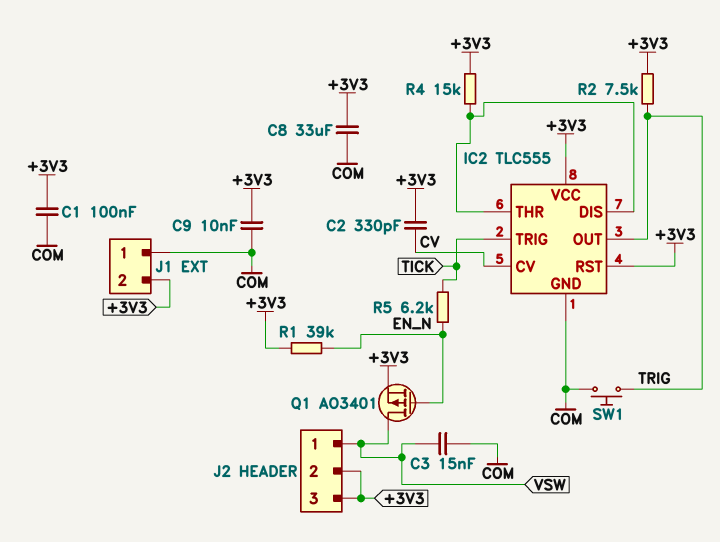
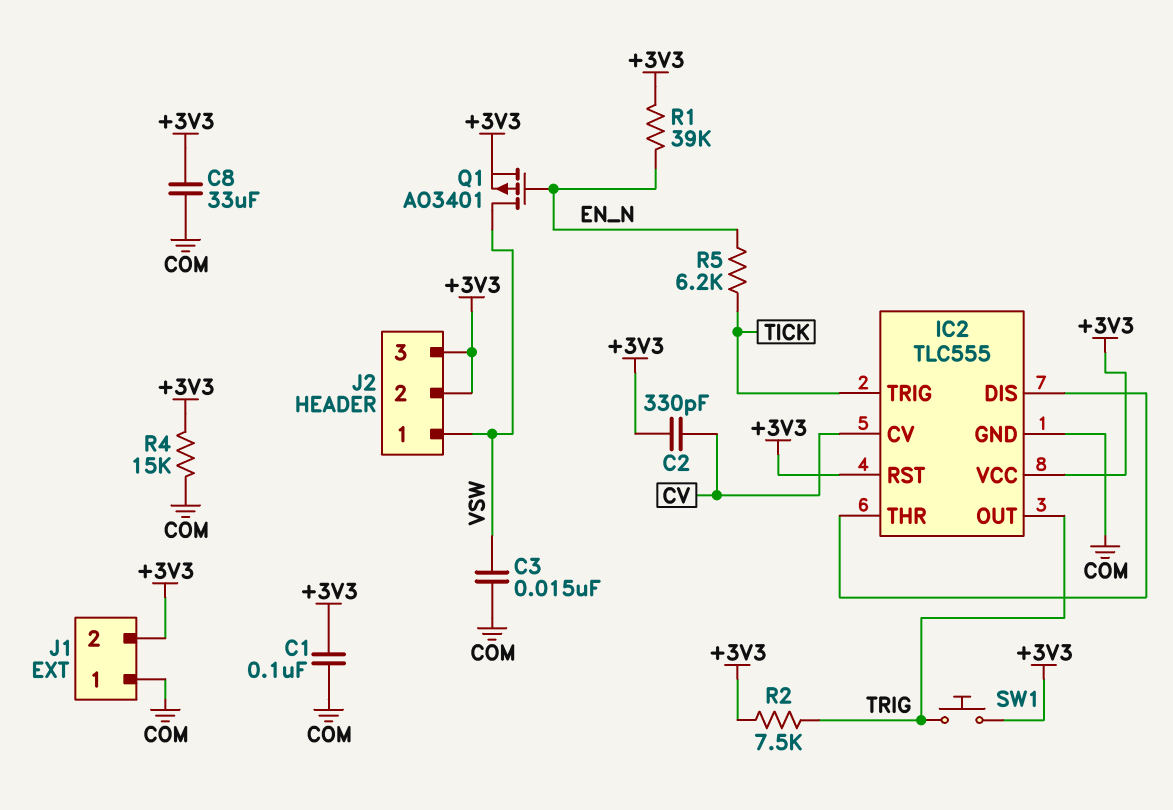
C9: 10nF (+3V3, COM) -> none
R4: 15k (+3V3, IC2/DIS) -> 15k (+3V3, COM)
SW1: button (COM, TRIG) -> button (+3V3, TRIG)

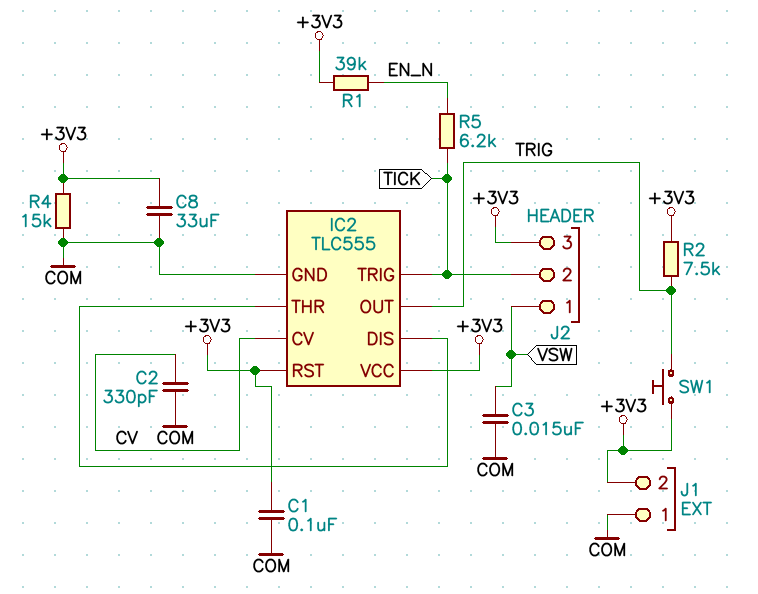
C2: 330pF (+3V3, CV) -> 330pF (COM, CV)
J2 pin 2: +3V3 -> TICK
Q1: PMOS AO3401 (G EN_N, D VSW, S +3V3) -> none

